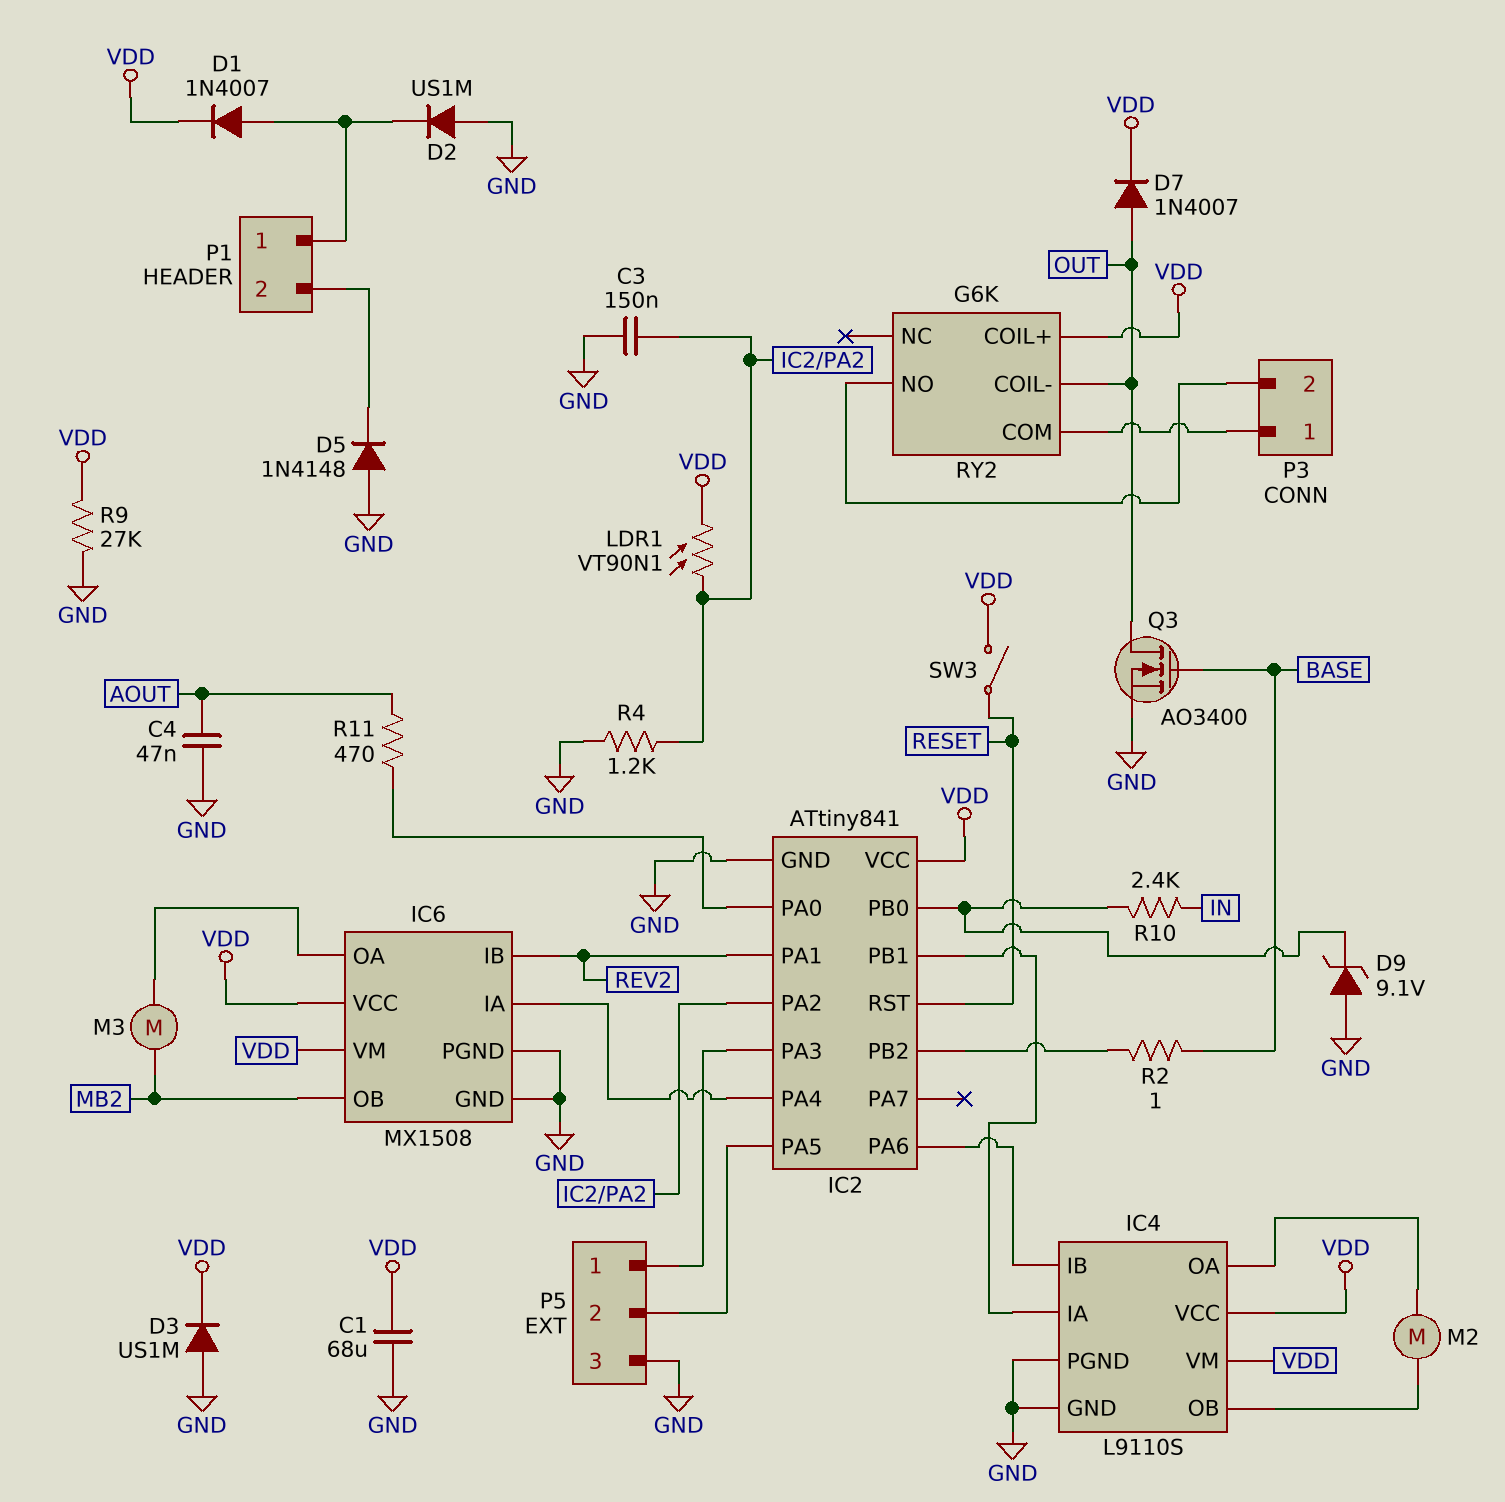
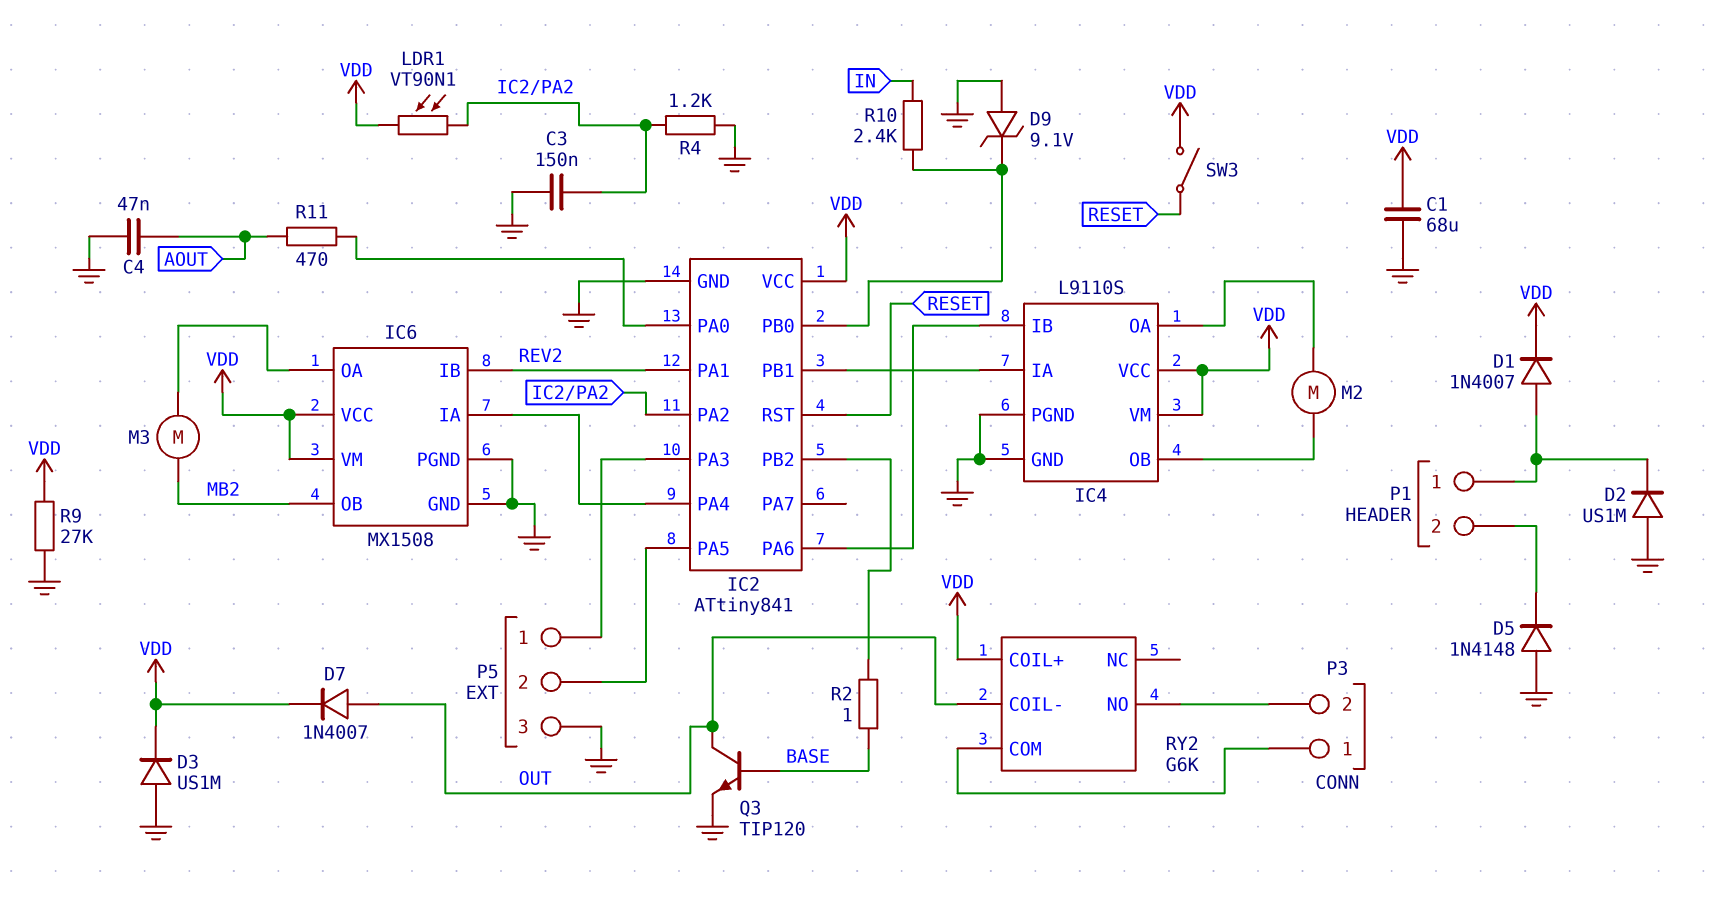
Q3: NMOS AO3400 (G BASE, D OUT, S GND) -> NPN TIP120 (B BASE, C OUT, E GND)

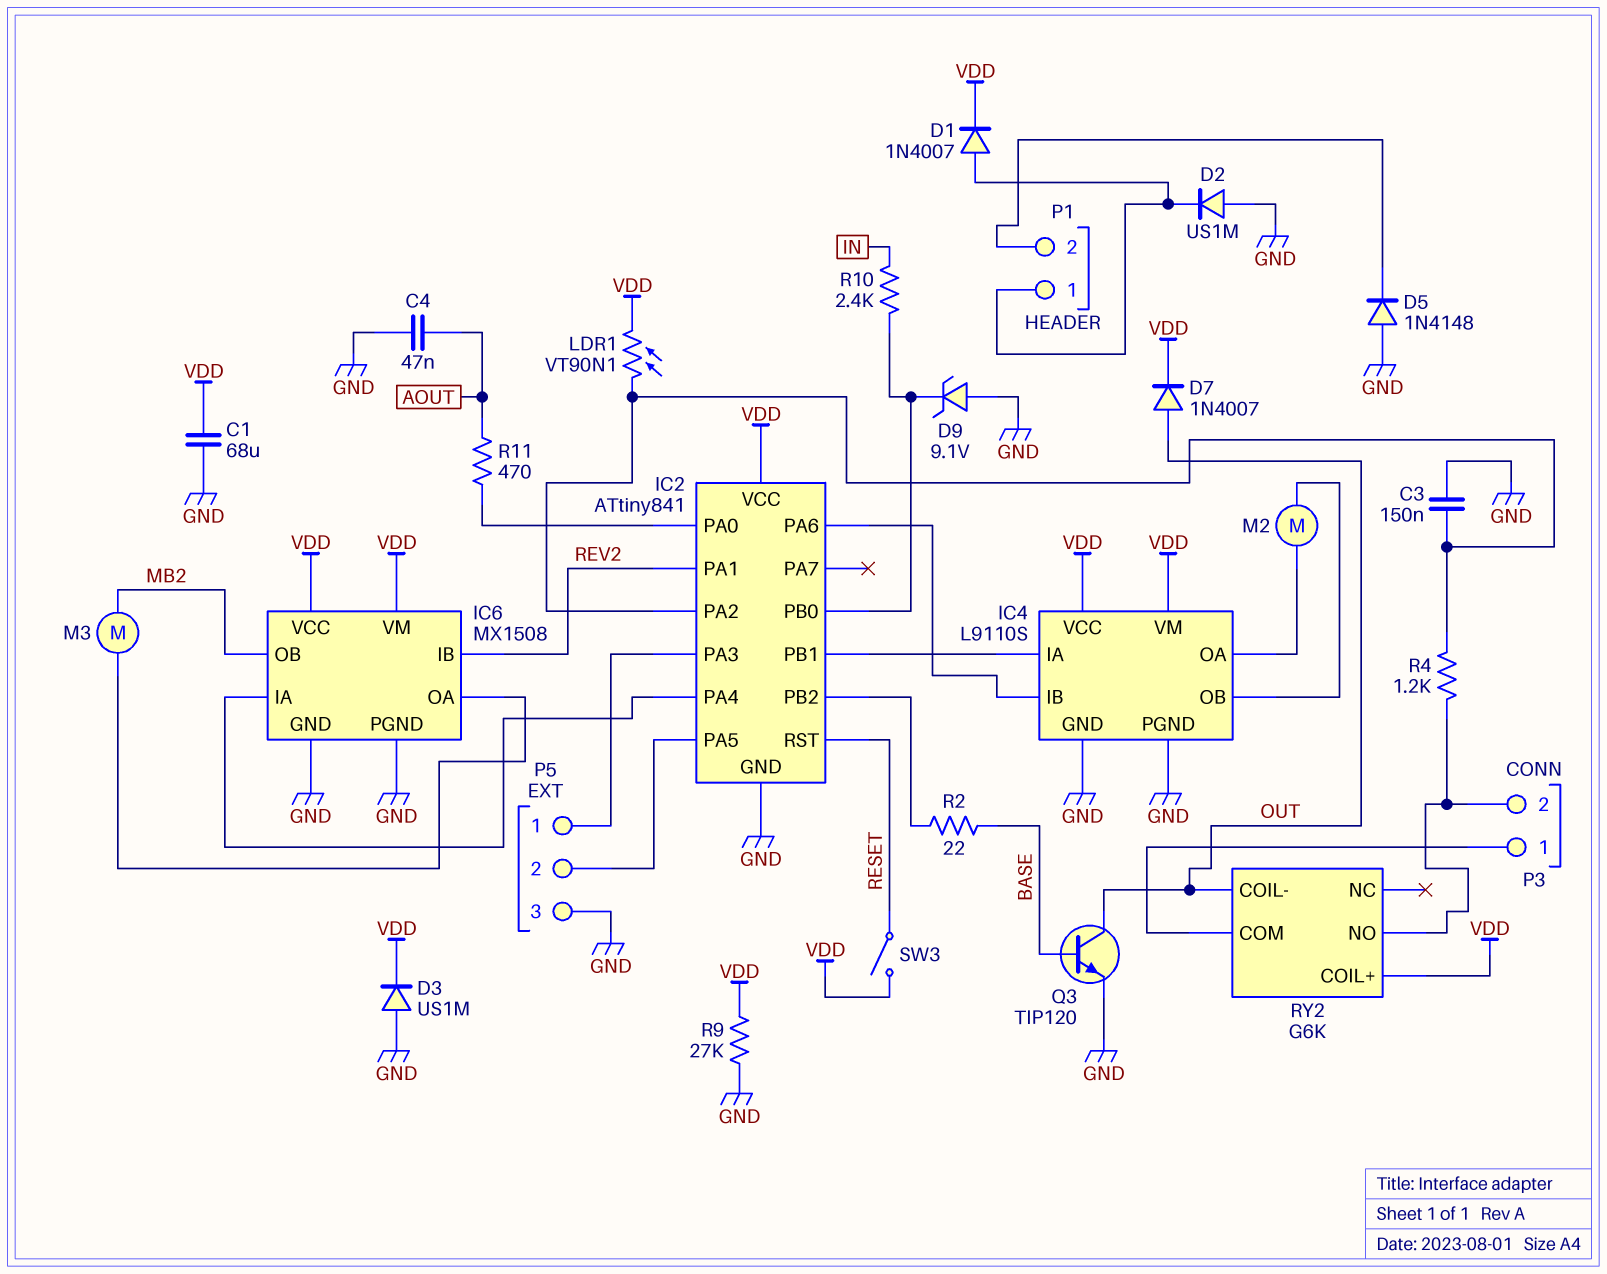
R2: 1 (BASE, IC2/PB2) -> 22 (BASE, IC2/PB2)
R4: 1.2k (GND, IC2/PA2) -> 1.2k (IC2/PA2, P3/2)

